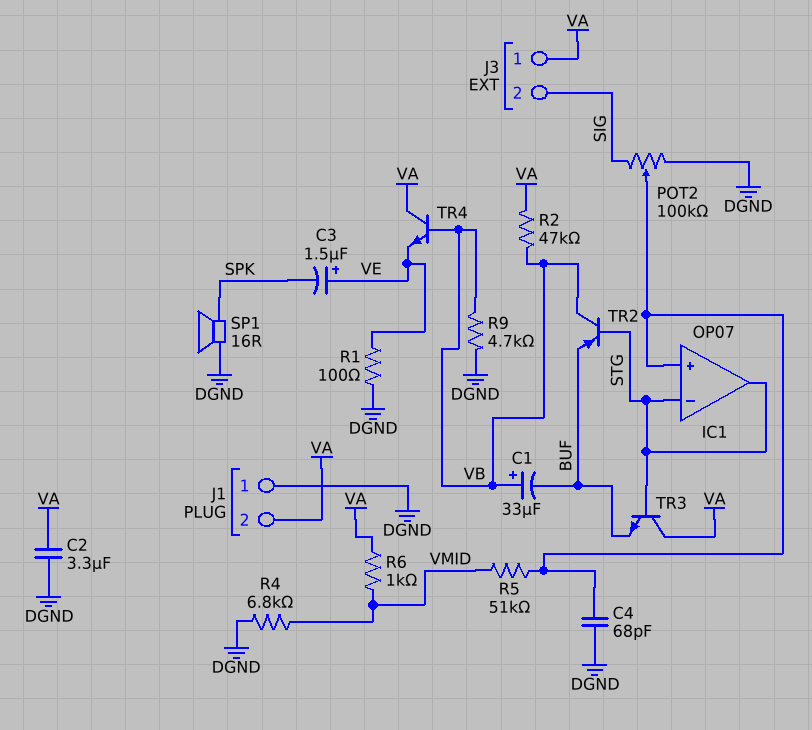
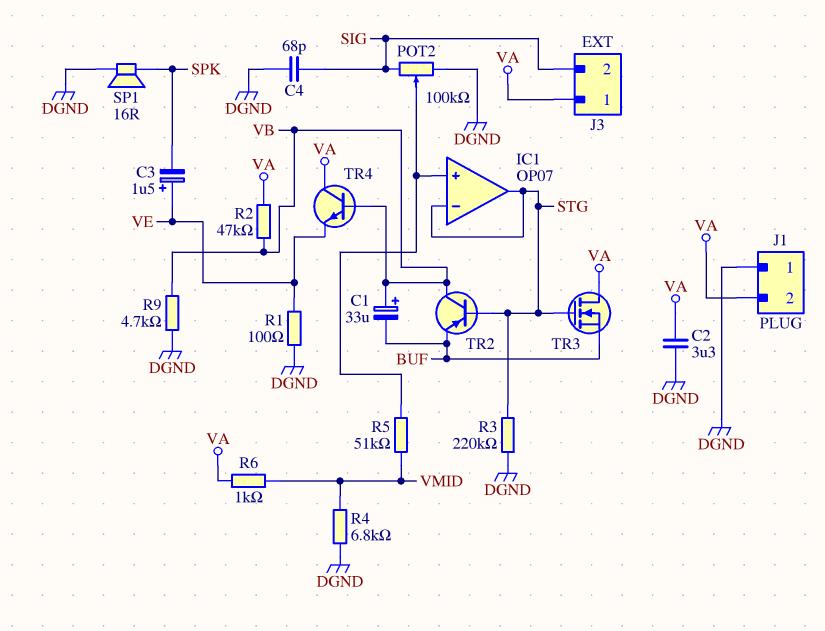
C4: 68pF (DGND, IC1/in+) -> 68pF (DGND, SIG)
R3: none -> 220k (DGND, STG)
TR3: NPN (B STG, C VA, E BUF) -> NMOS (G STG, D VA, S BUF)

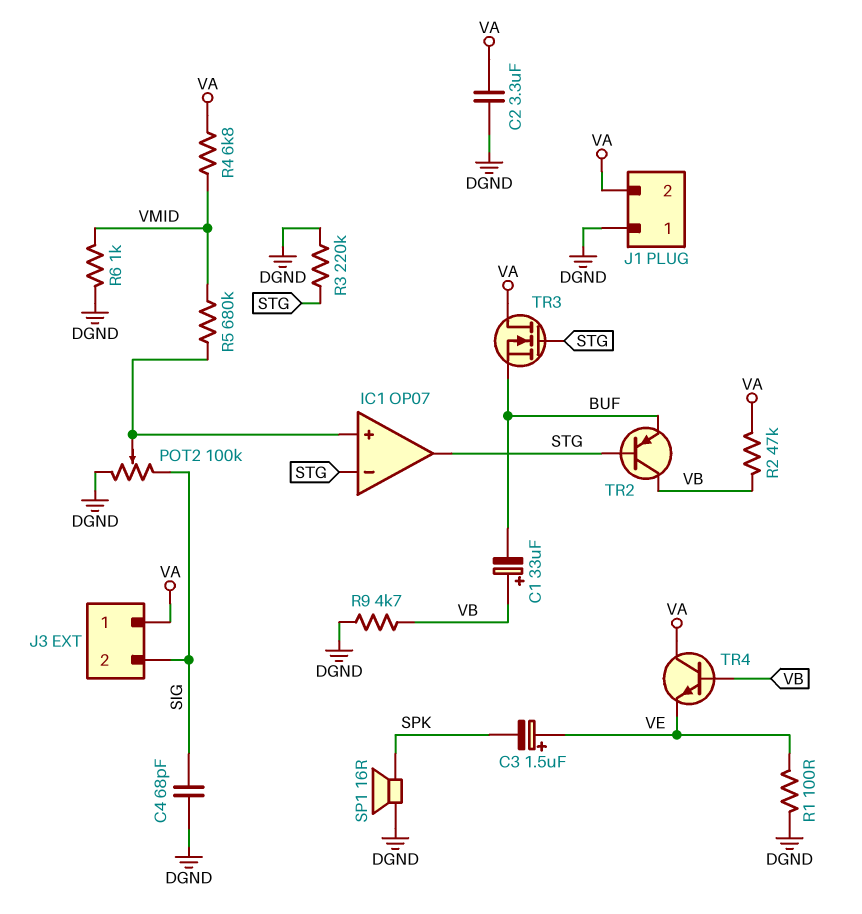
R4: 6.8k (DGND, VMID) -> 6.8k (VA, VMID)
R5: 51k (IC1/in+, VMID) -> 680k (IC1/in+, VMID)
R6: 1k (VA, VMID) -> 1k (DGND, VMID)

